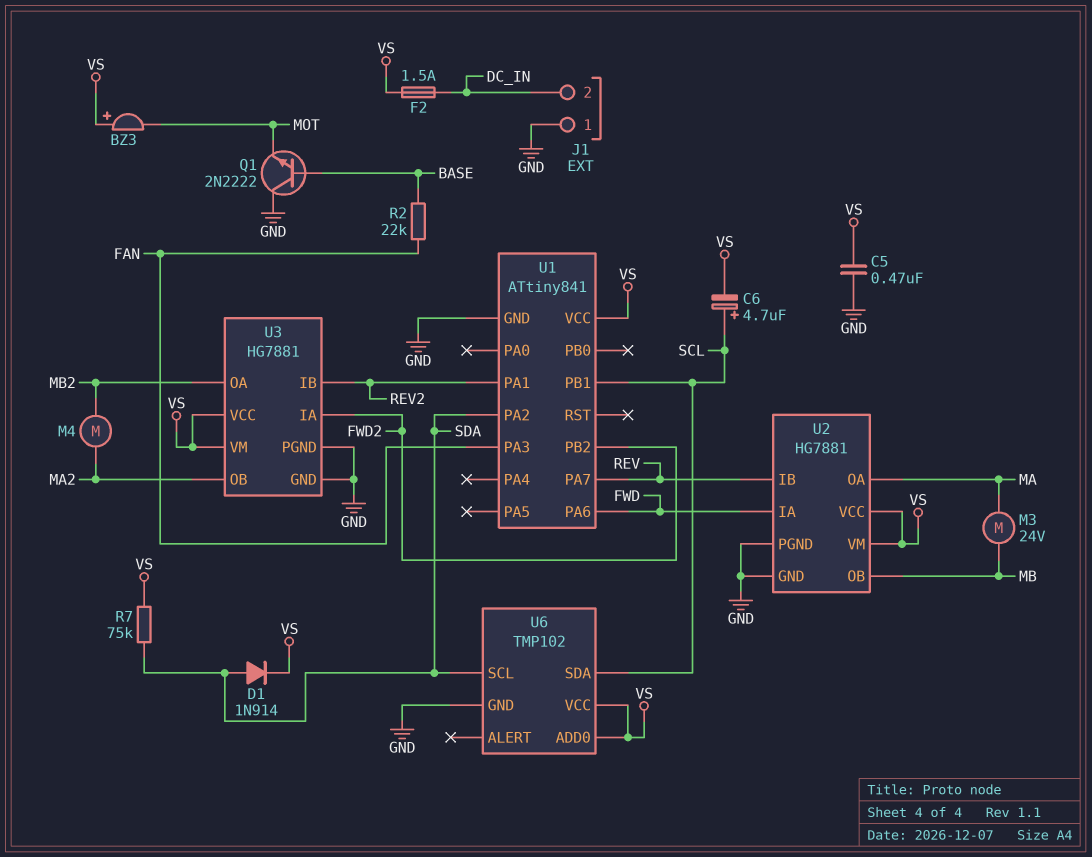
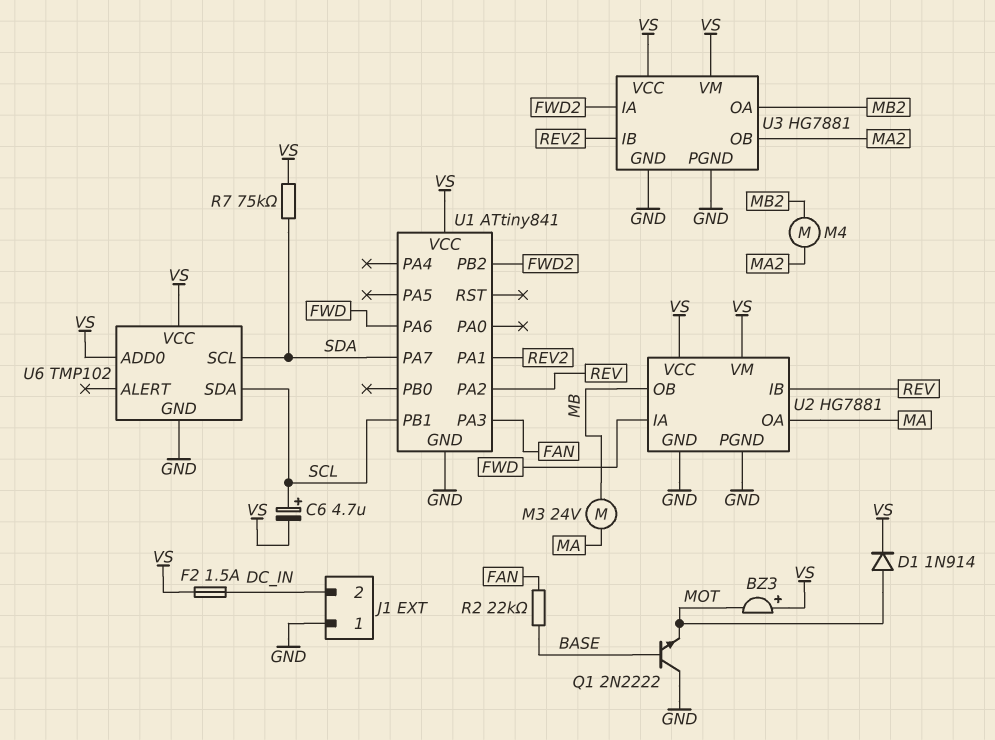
C5: 470nF (GND, VS) -> none
D1: diode 1N914 (A SDA, K VS) -> diode 1N914 (A MOT, K VS)
U1 pin PA2: SDA -> REV
U1 pin PA7: REV -> SDA

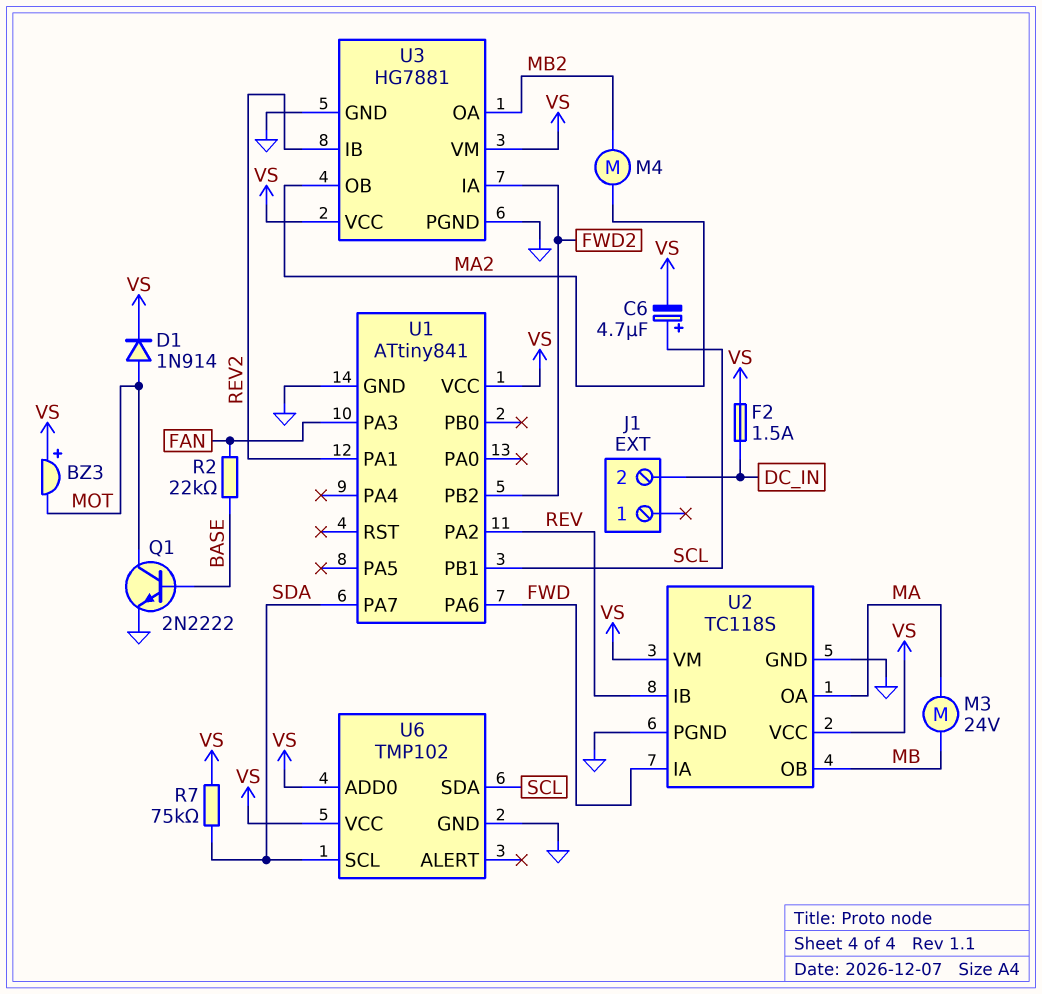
J1 pin 1: GND -> none
Q1: NPN 2N2222 (B BASE, C GND, E MOT) -> NPN 2N2222 (B BASE, C MOT, E GND)
U2: HG7881 -> TC118S

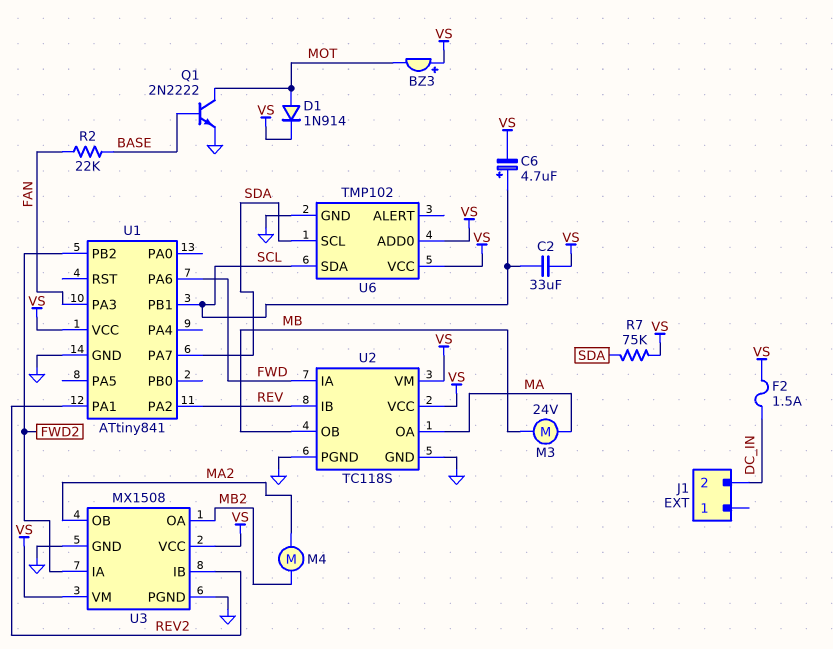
C2: none -> 33uF (SCL, VS)
U3: HG7881 -> MX1508

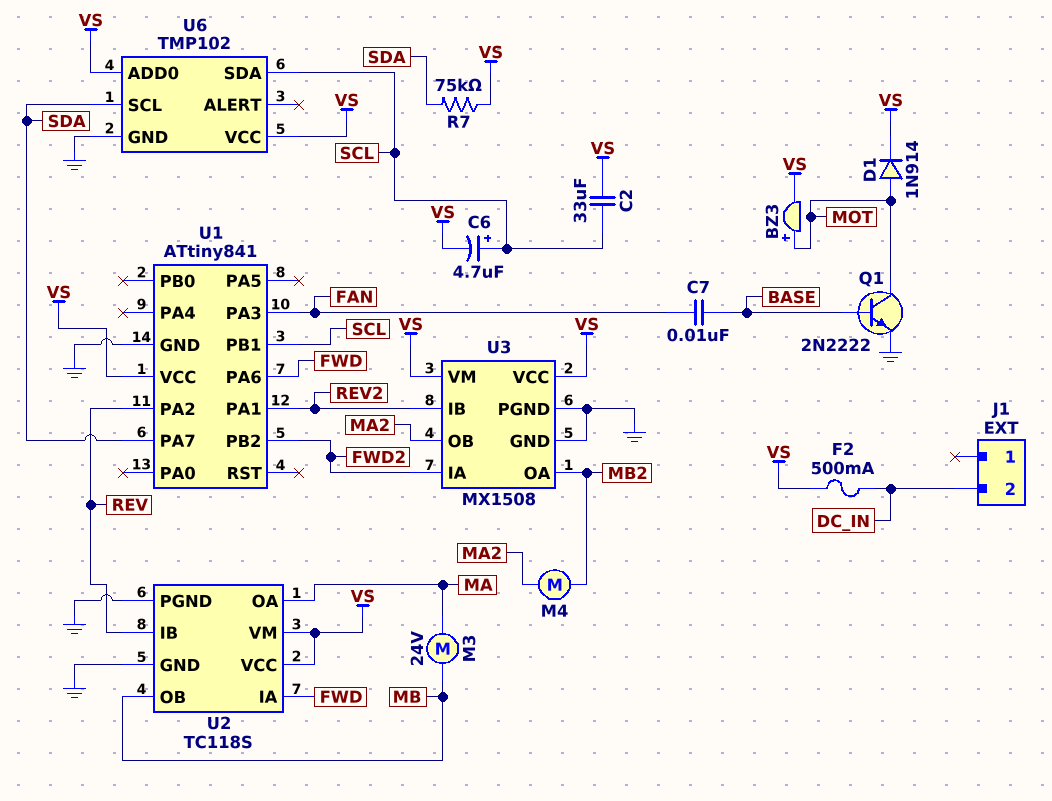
BZ3: buzzer (plus VS, minus MOT) -> buzzer (plus MOT, minus VS)
C7: none -> 10nF (BASE, FAN)
F2: 1.5A (DC_IN, VS) -> 500mA (DC_IN, VS)
R2: 22k (BASE, FAN) -> none

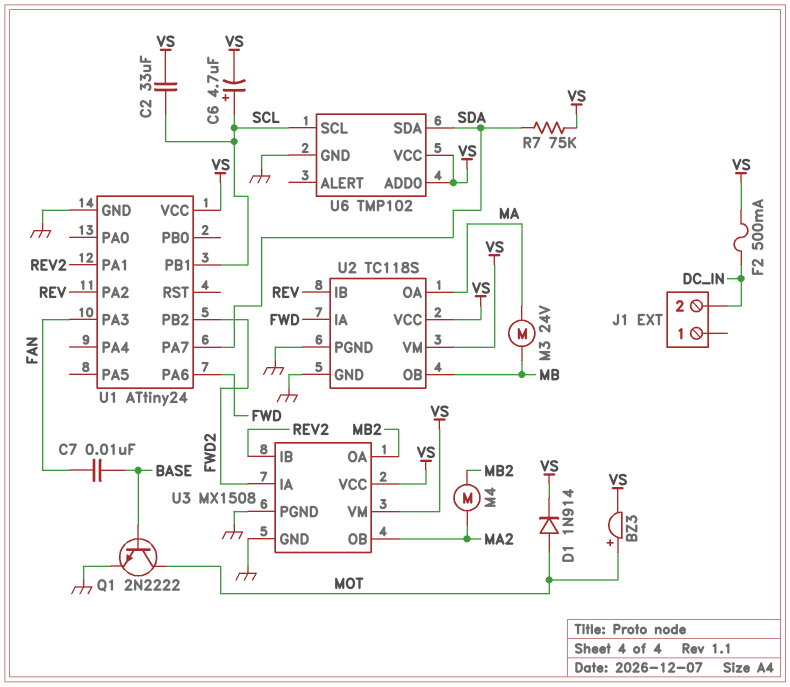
U1: ATtiny841 -> ATtiny24
U6 pin SCL: SDA -> SCL
U6 pin SDA: SCL -> SDA

